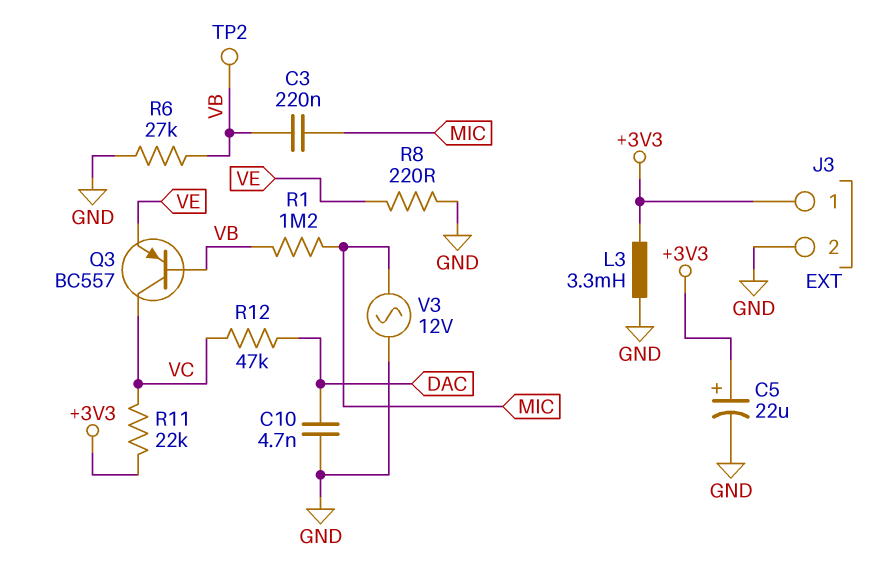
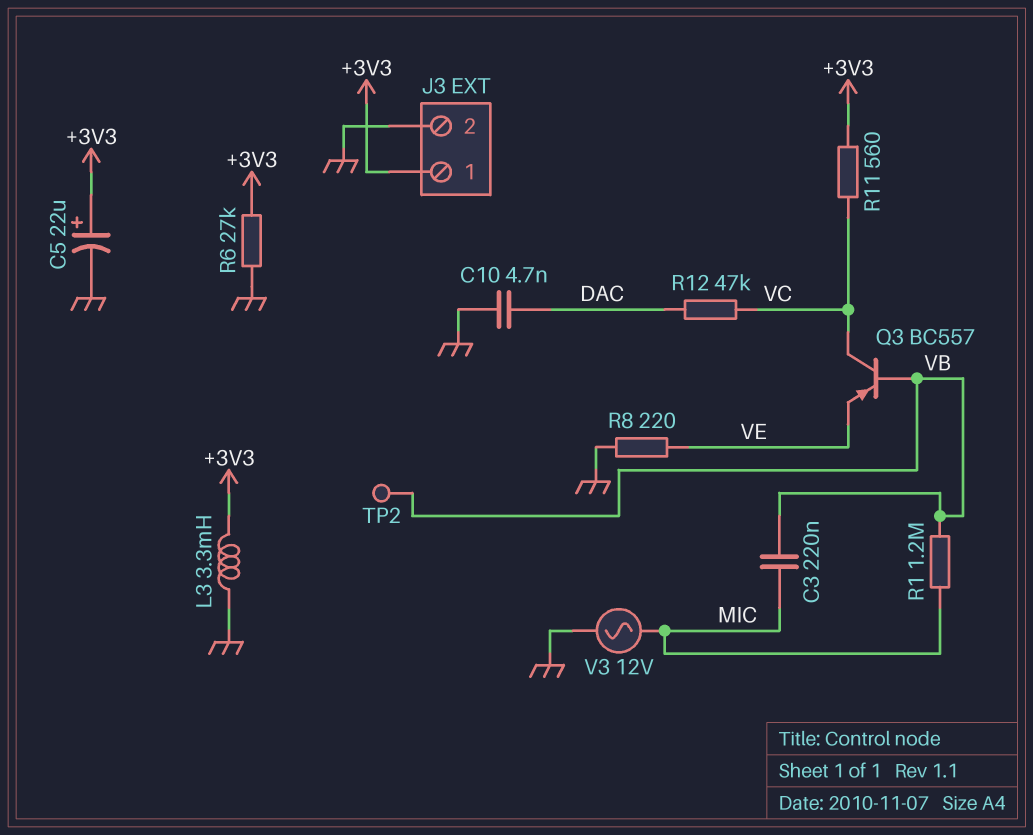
R6: 27k (GND, VB) -> 27k (+3V3, GND)
R11: 22k (+3V3, VC) -> 560 (+3V3, VC)

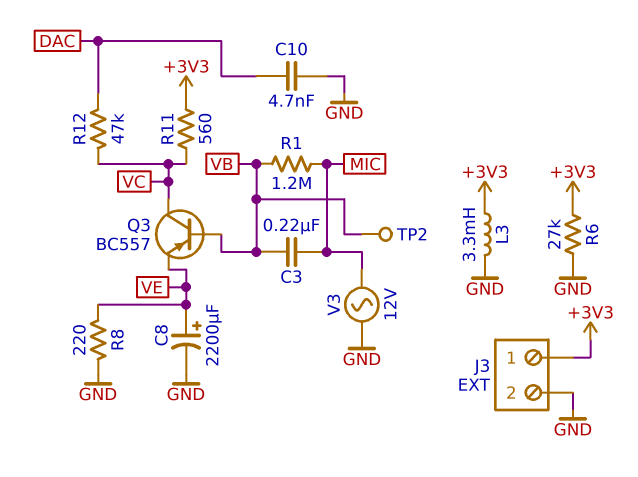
C5: 22uF (plus +3V3, minus GND) -> none
C8: none -> 2200uF (plus VE, minus GND)

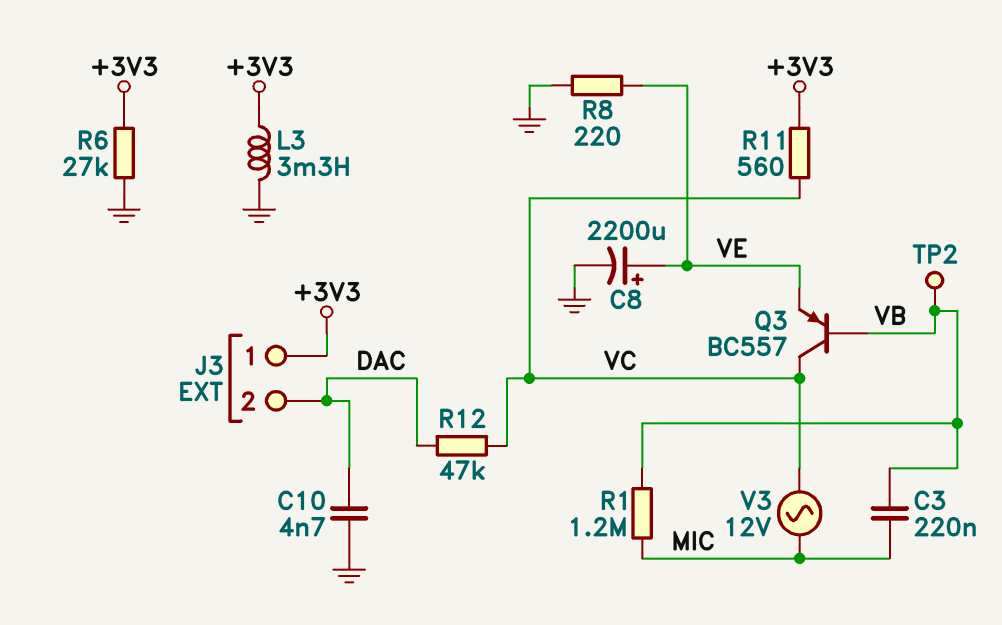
J3 pin 2: GND -> DAC
V3: AC 12V (GND, MIC) -> AC 12V (MIC, VC)

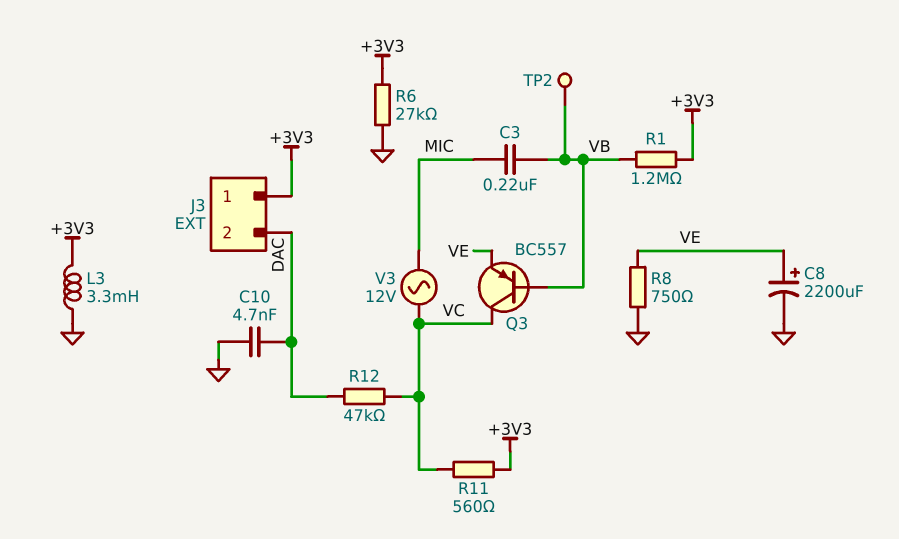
R1: 1.2M (MIC, VB) -> 1.2M (+3V3, VB)
R8: 220 (GND, VE) -> 750 (GND, VE)

